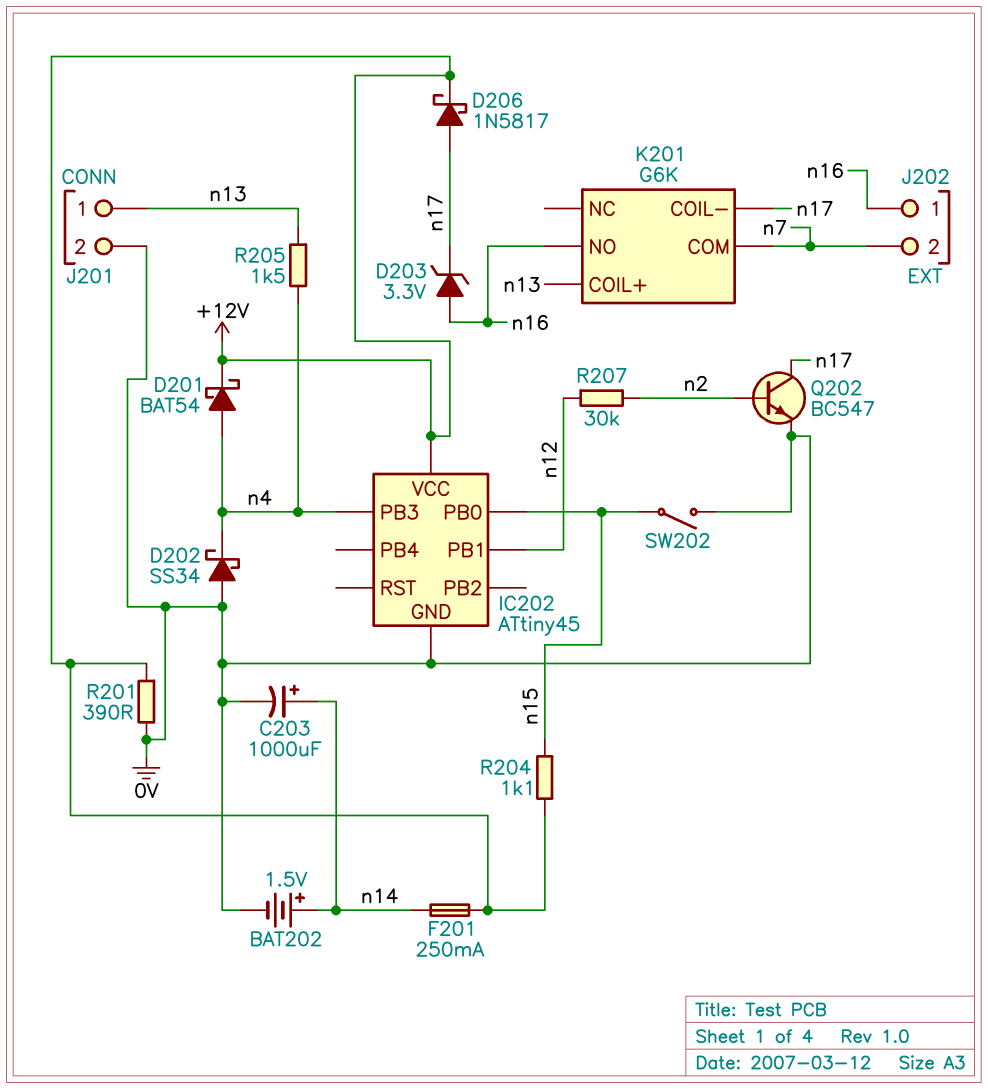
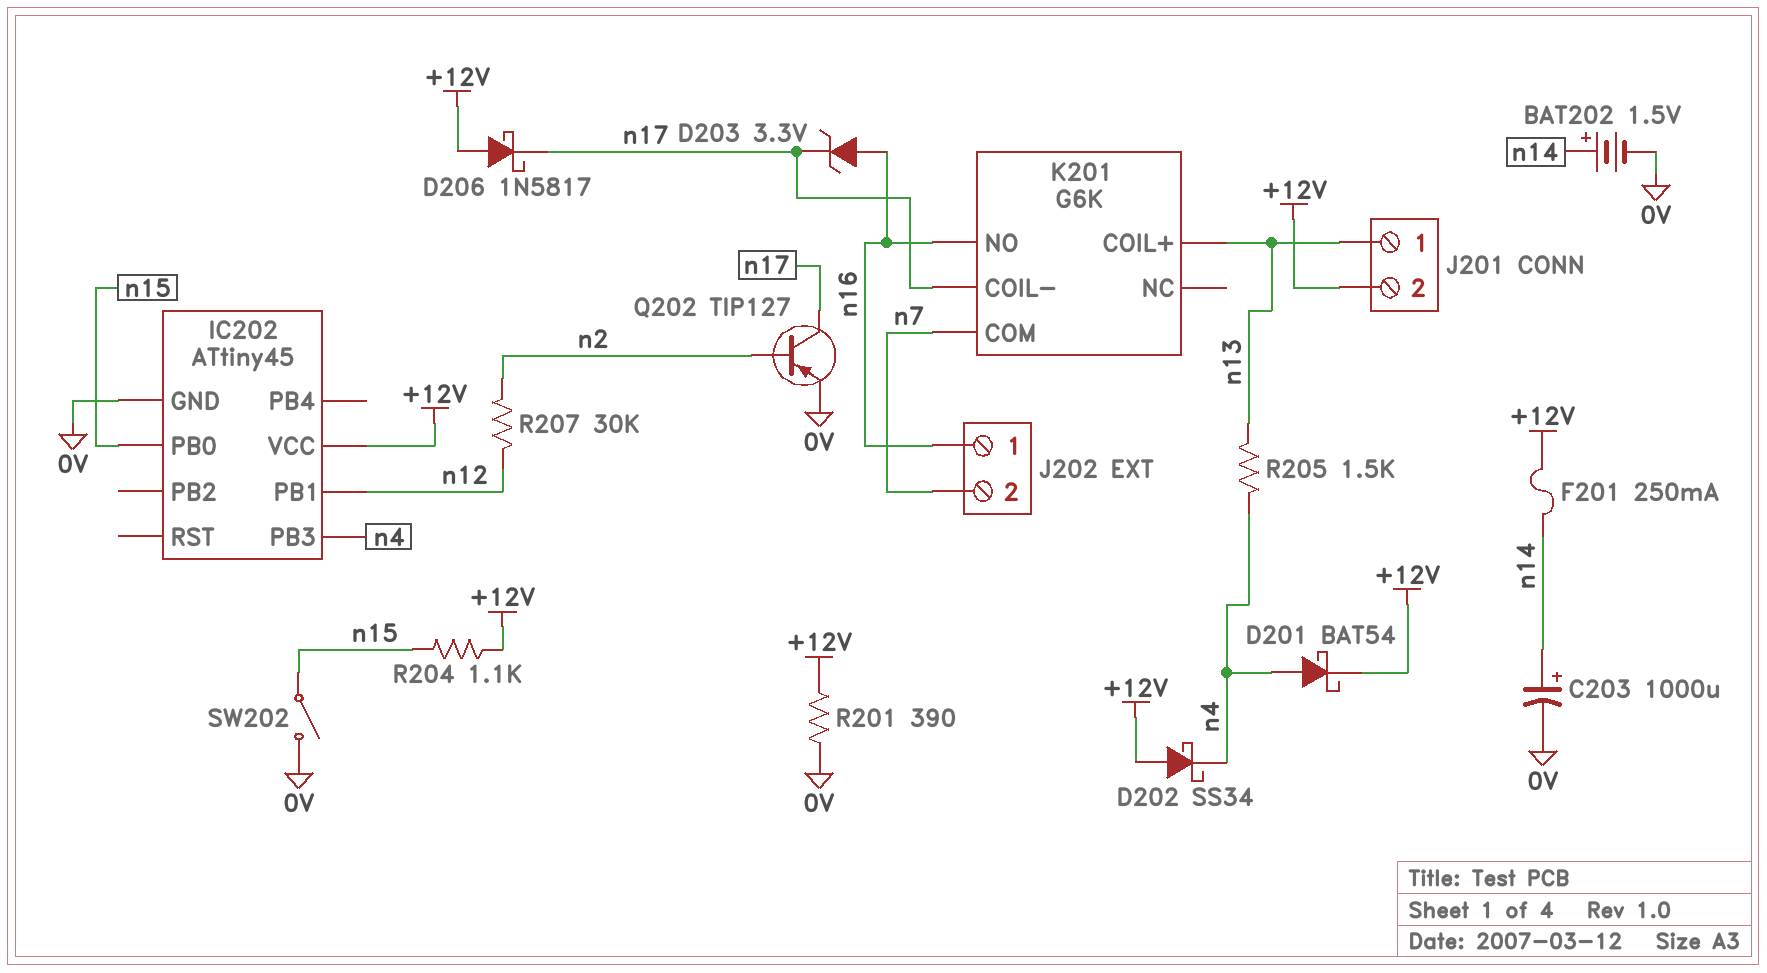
D202: schottky SS34 (A 0V, K n4) -> schottky SS34 (A +12V, K n4)
D206: schottky 1N5817 (A n17, K +12V) -> schottky 1N5817 (A +12V, K n17)
J201 pin 2: 0V -> +12V
Q202: NPN BC547 (B n2, C n17, E 0V) -> PNP TIP127 (B n2, C n17, E 0V)

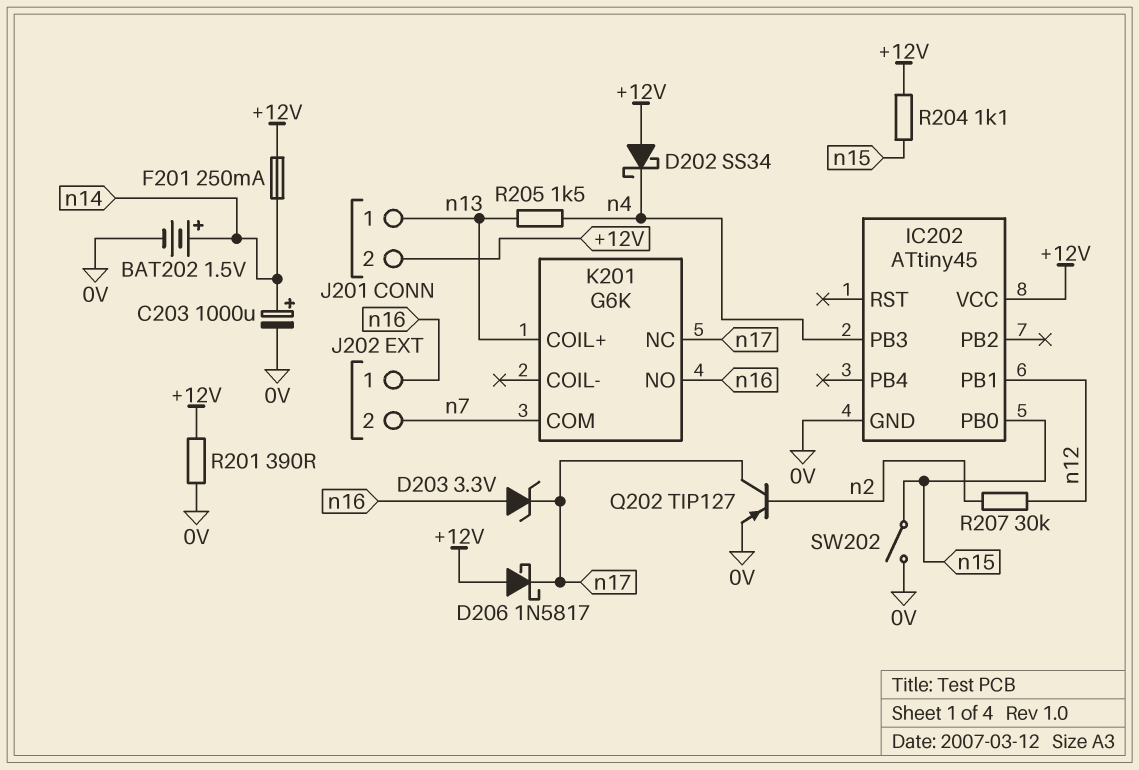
D201: schottky BAT54 (A n4, K +12V) -> none
K201 pin COIL-: n17 -> none
K201 pin NC: none -> n17

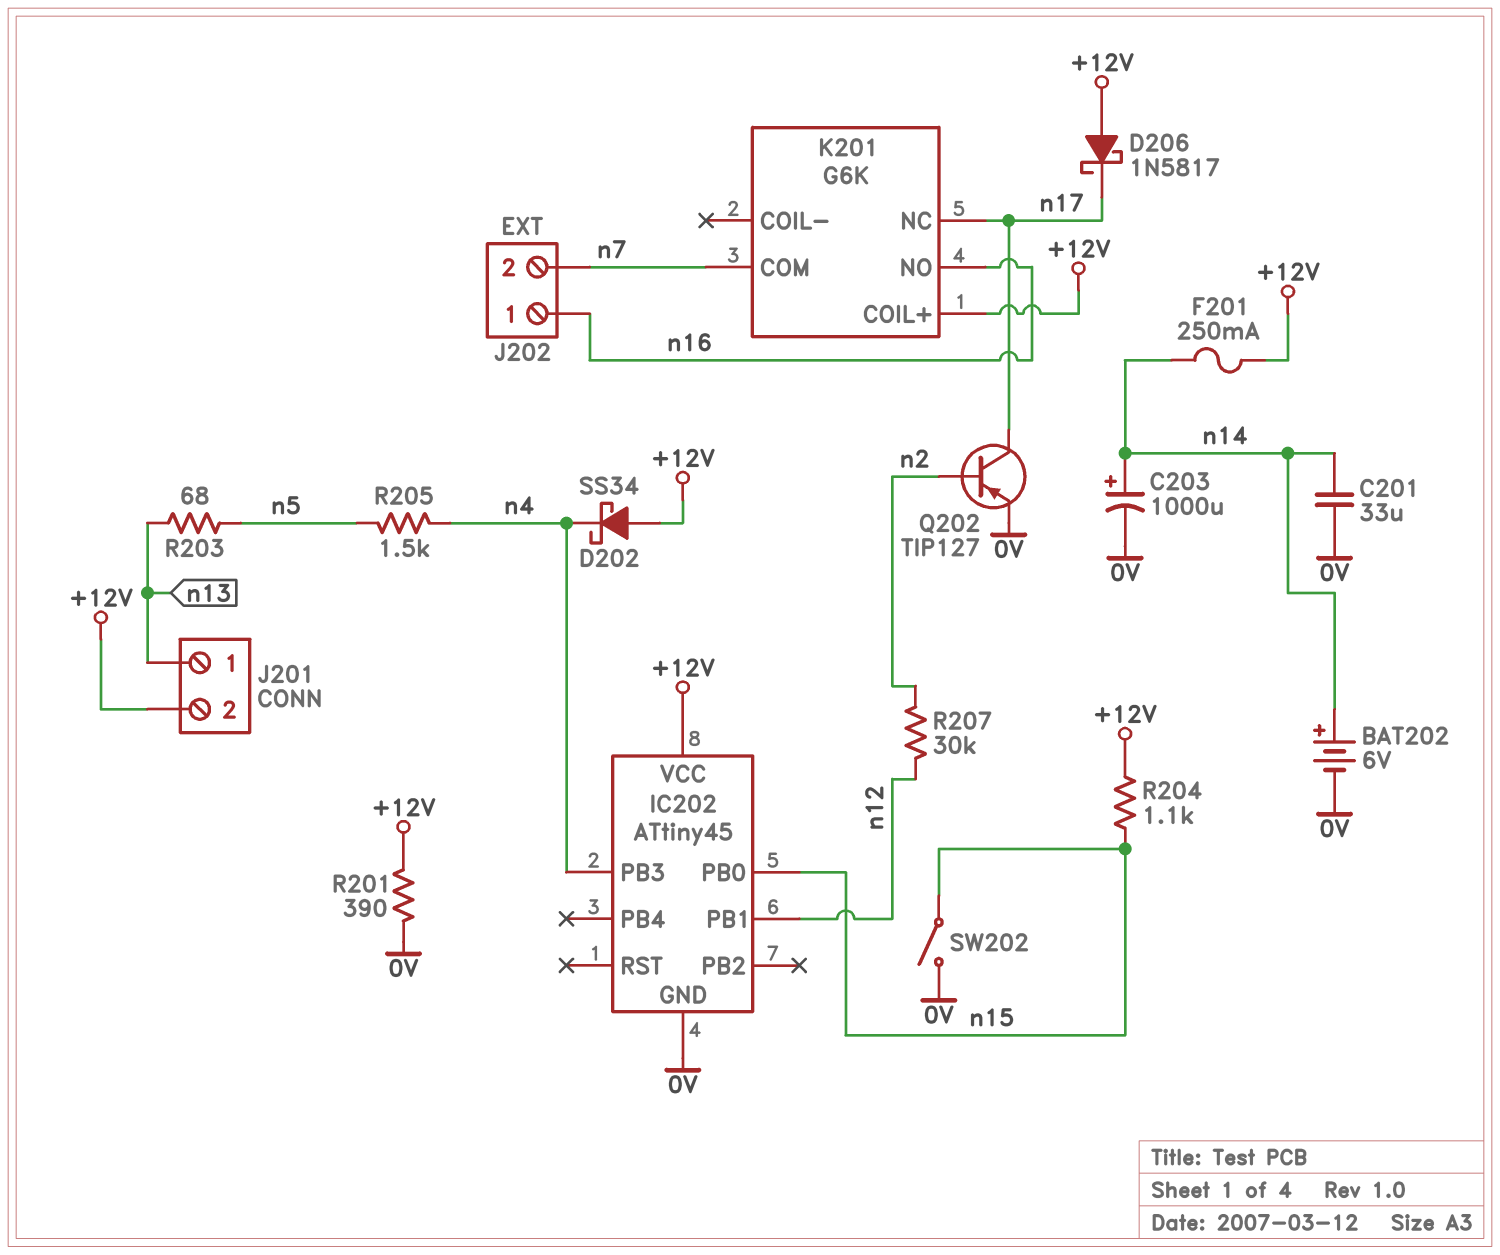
BAT202: 1.5V (plus n14, minus 0V) -> 6V (plus n14, minus 0V)
C201: none -> 33uF (0V, n14)
D203: zener 3.3V (A n16, K n17) -> none
K201 pin COIL+: n13 -> +12V
R203: none -> 68 (n5, n13)
R205: 1.5k (n4, n13) -> 1.5k (n4, n5)

